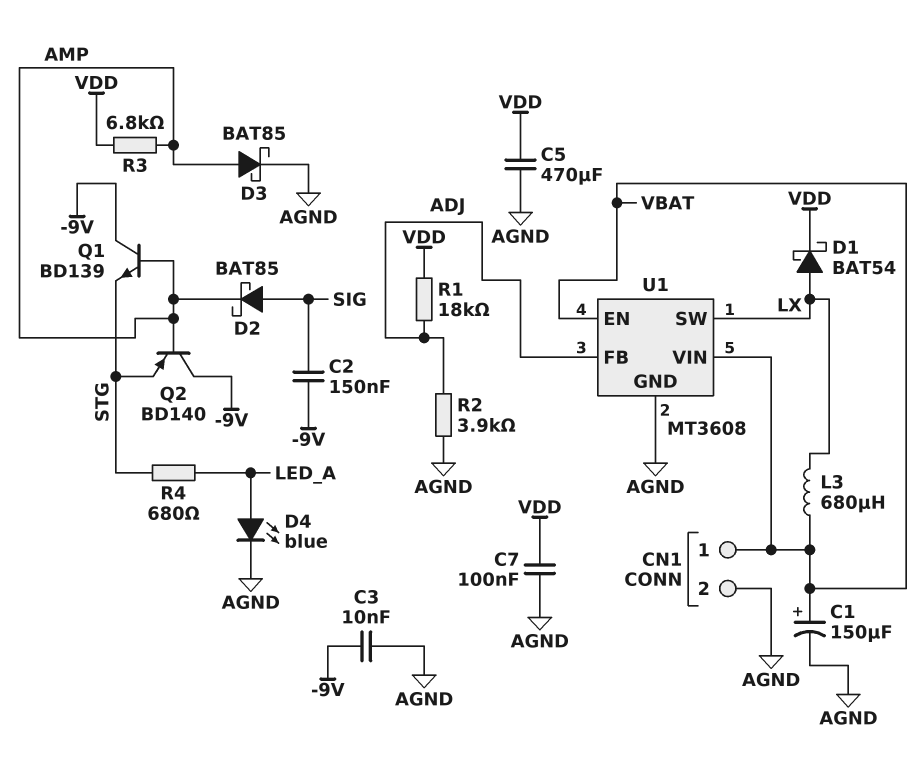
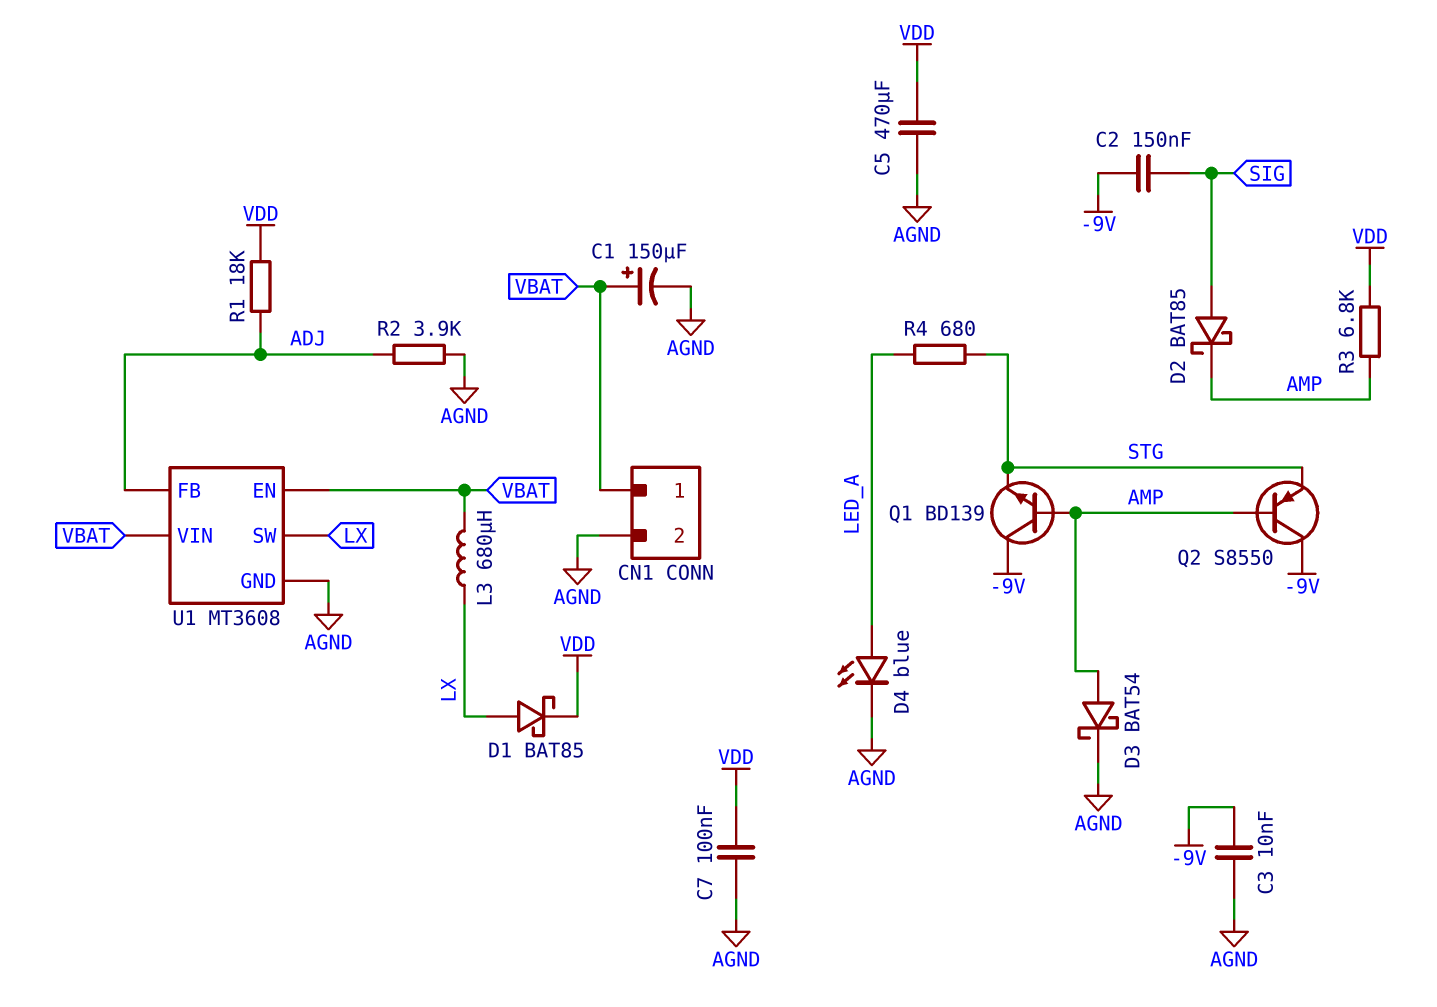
D1: schottky BAT54 (A LX, K VDD) -> schottky BAT85 (A LX, K VDD)
D3: schottky BAT85 (A AMP, K AGND) -> schottky BAT54 (A AMP, K AGND)
Q2: PNP BD140 (B AMP, C -9V, E STG) -> PNP S8550 (B AMP, C -9V, E STG)

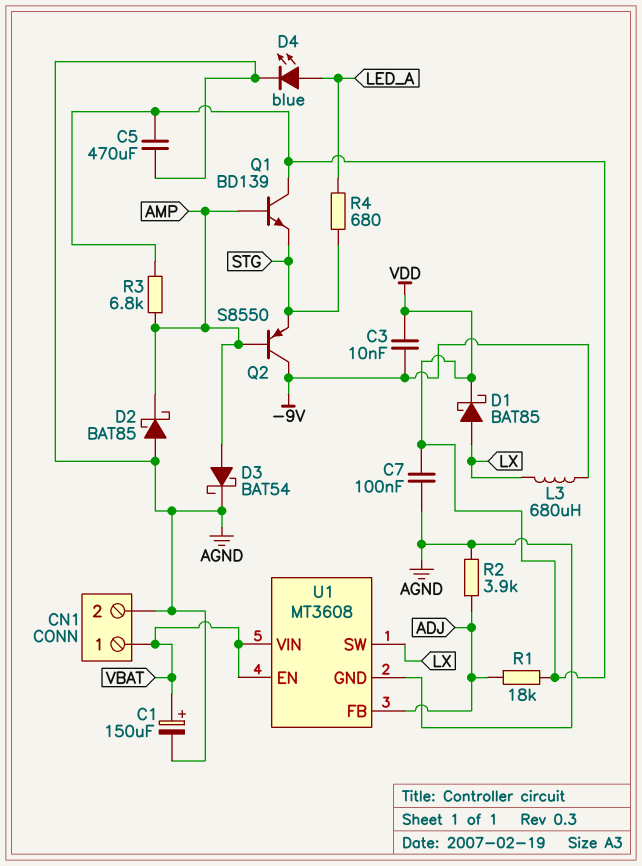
C2: 150nF (-9V, SIG) -> none
C3: 10nF (-9V, AGND) -> 10nF (-9V, VDD)
D2: schottky BAT85 (A SIG, K AMP) -> schottky BAT85 (A AGND, K AMP)
L3: 680uH (LX, VBAT) -> 680uH (-9V, LX)
Q1: NPN BD139 (B AMP, C -9V, E STG) -> NPN BD139 (B AMP, C VDD, E STG)

